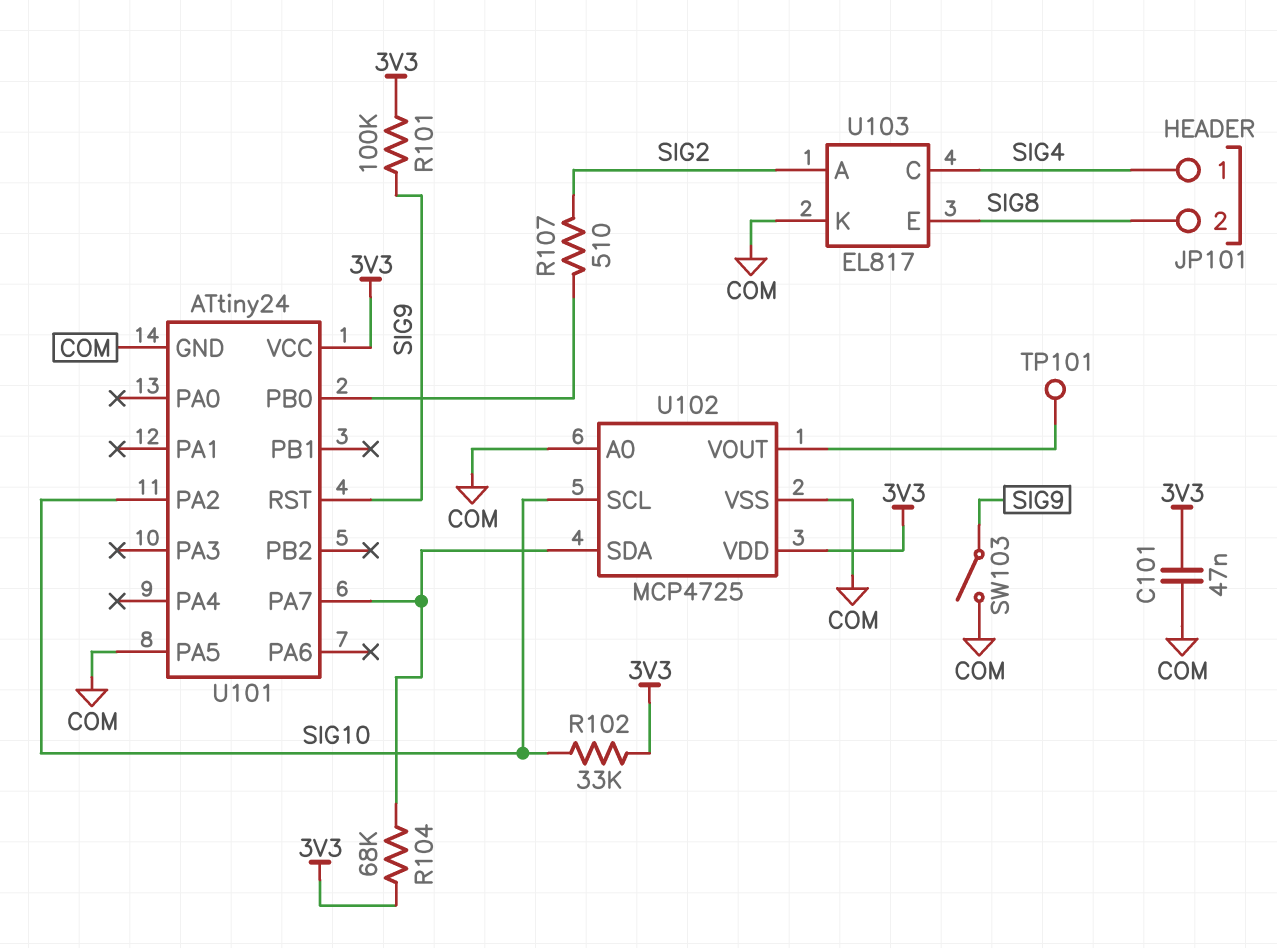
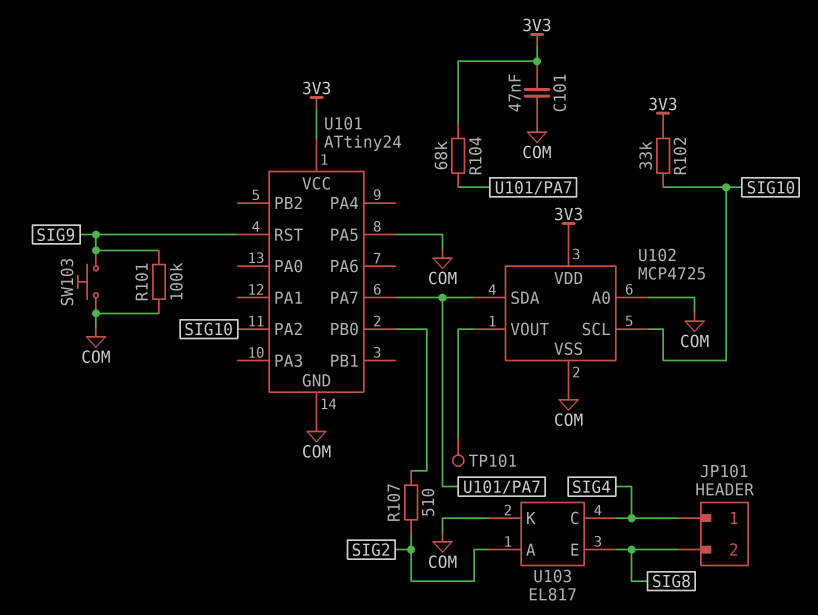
R101: 100k (3V3, SIG9) -> 100k (COM, SIG9)
SW103: switch (COM, SIG9) -> button (COM, SIG9)

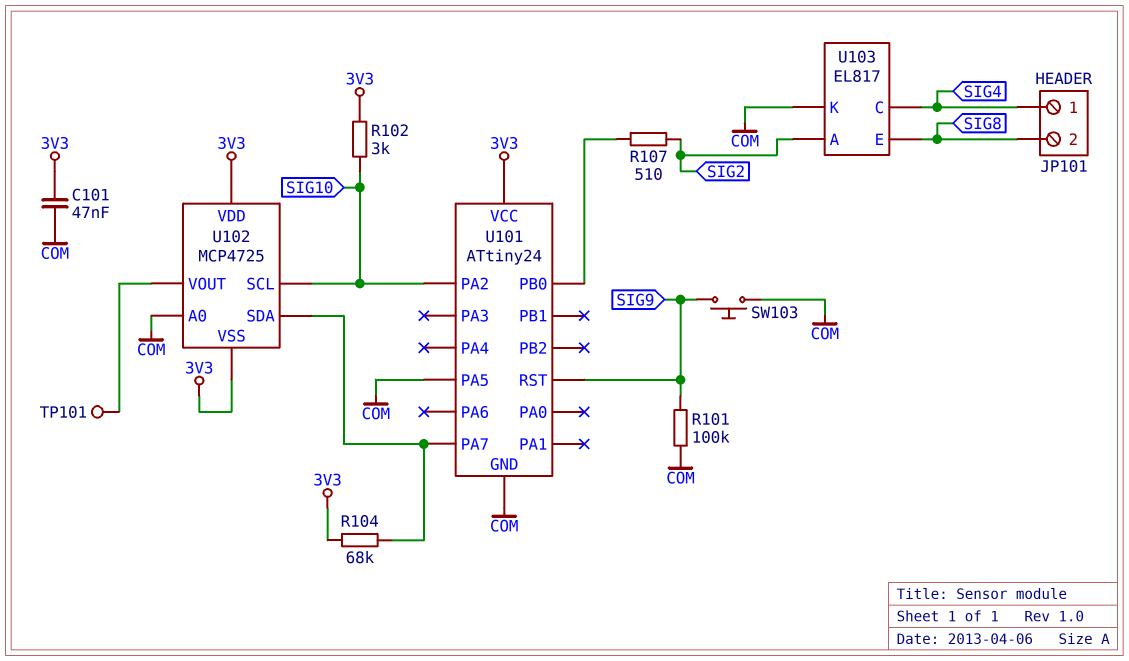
R102: 33k (3V3, SIG10) -> 3k (3V3, SIG10)
U102 pin VSS: COM -> 3V3

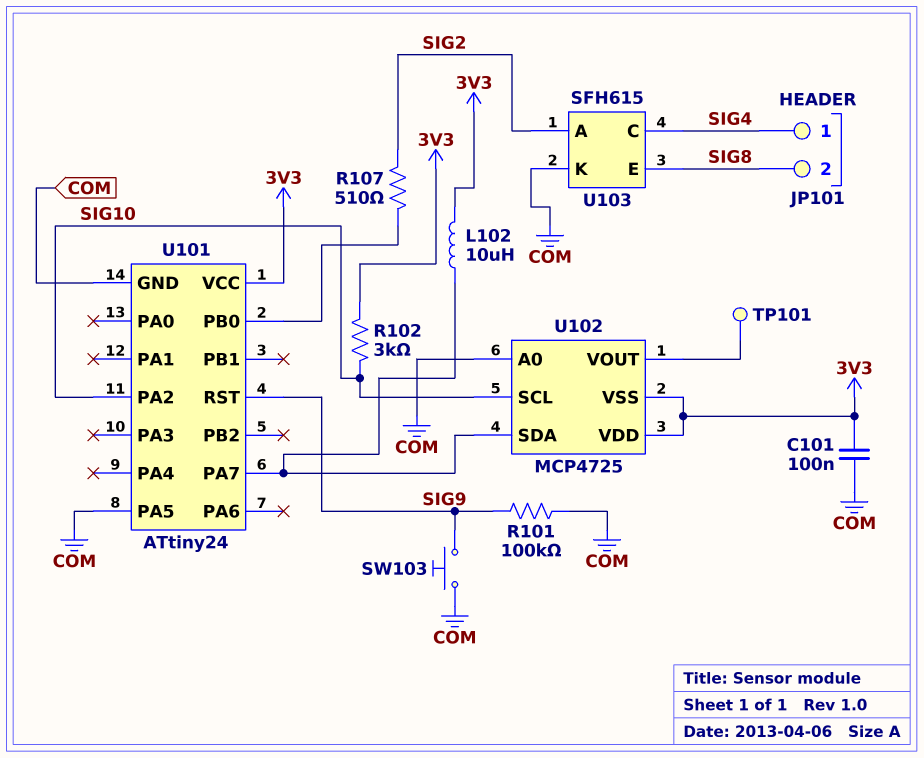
C101: 47nF (3V3, COM) -> 100nF (3V3, COM)
L102: none -> 10uH (3V3, U101/PA7)
R104: 68k (3V3, U101/PA7) -> none
U103: EL817 -> SFH615

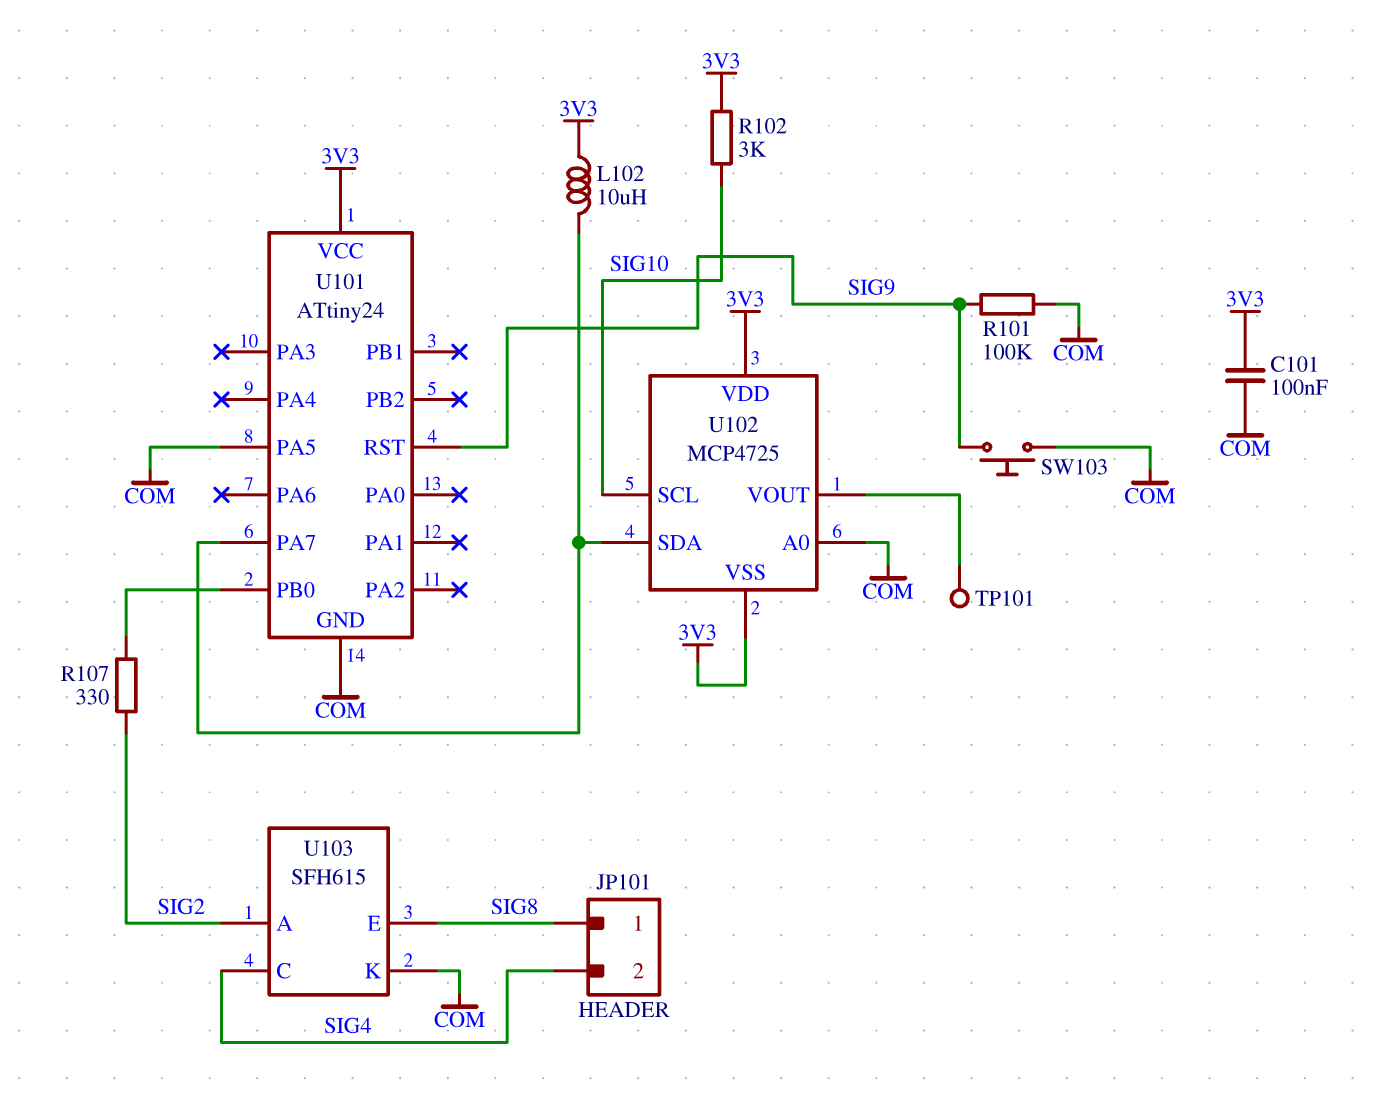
JP101 pin 1: SIG4 -> SIG8
JP101 pin 2: SIG8 -> SIG4
R107: 510 (SIG2, U101/PB0) -> 330 (SIG2, U101/PB0)
U101 pin PA2: SIG10 -> none

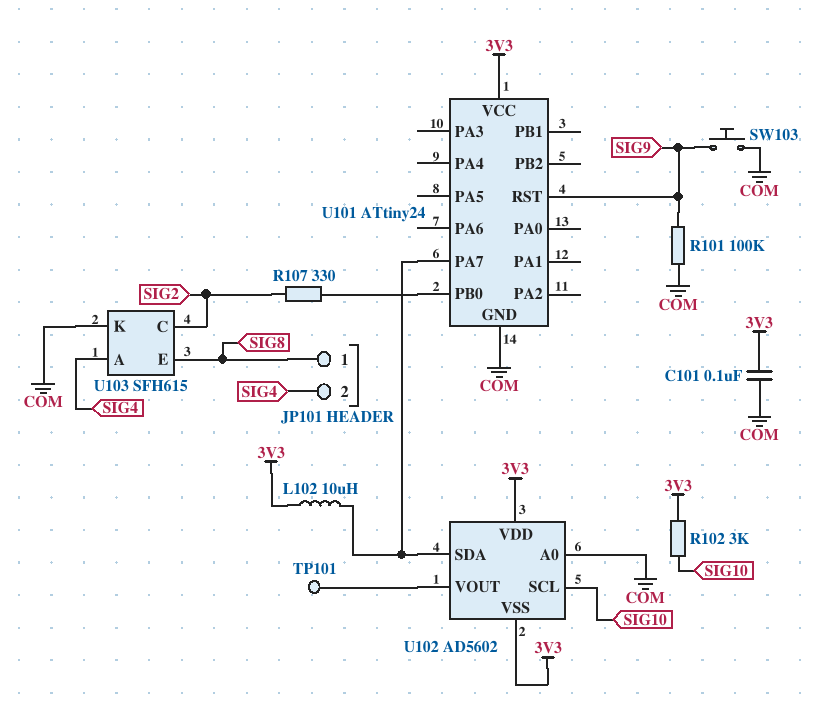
U101 pin PA5: COM -> none
U102: MCP4725 -> AD5602
U103 pin A: SIG2 -> SIG4
U103 pin C: SIG4 -> SIG2

